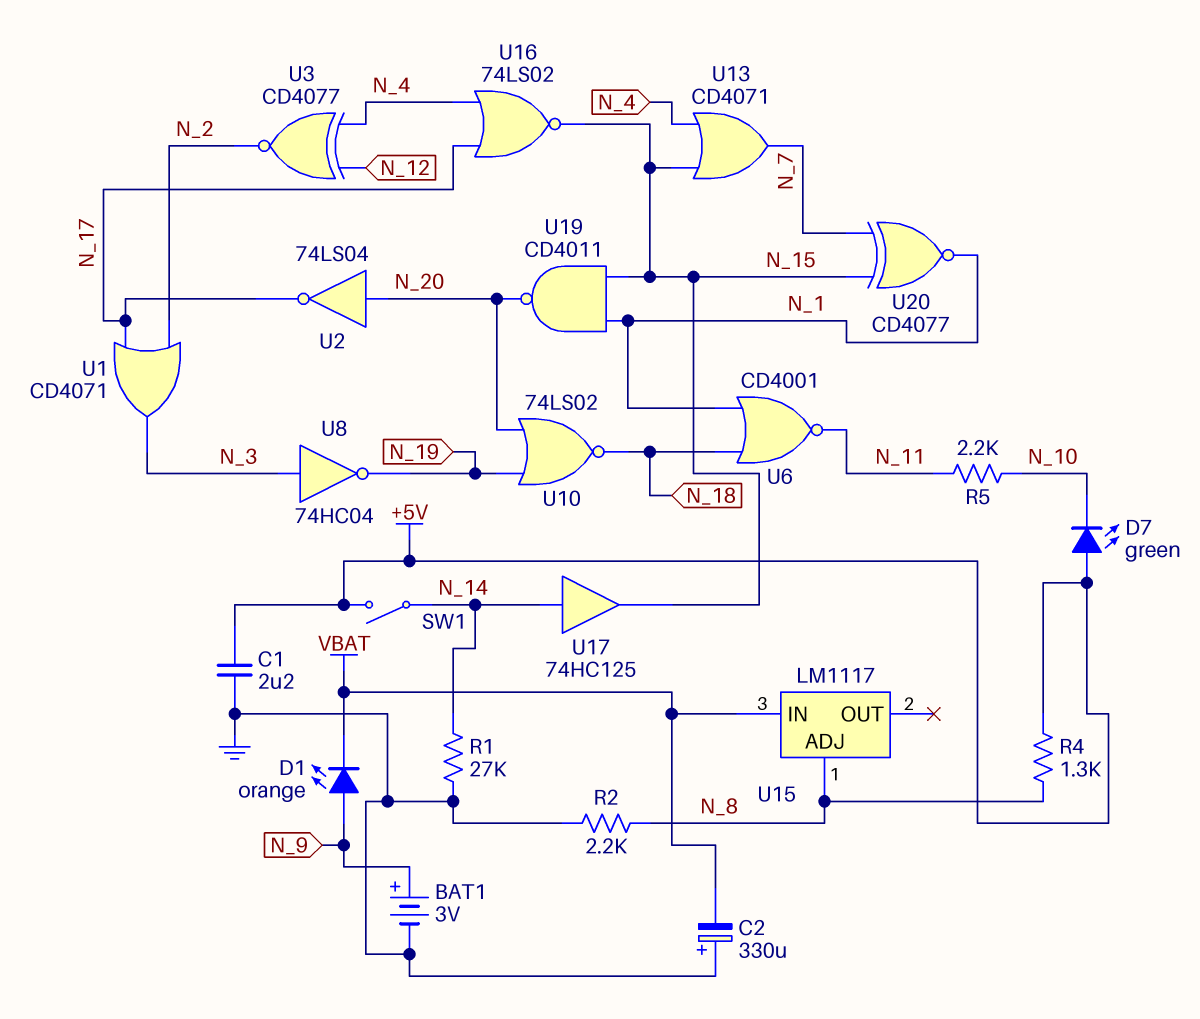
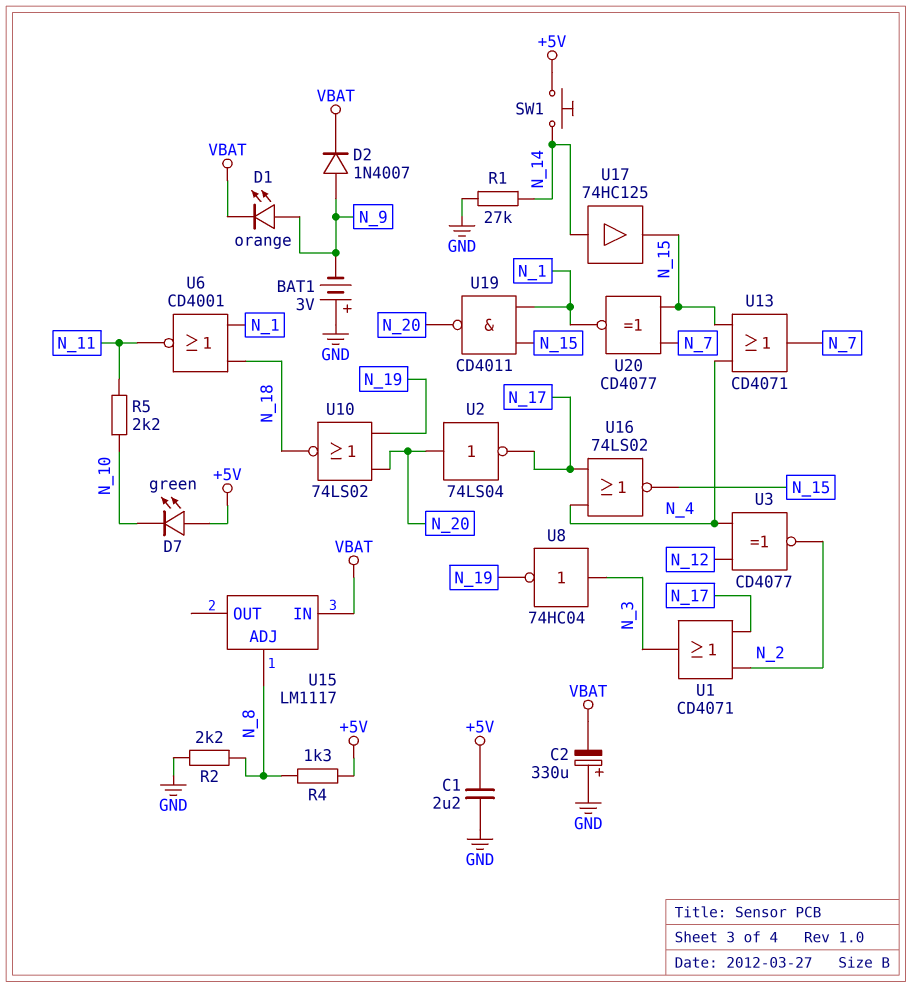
BAT1: 3V (plus N_9, minus GND) -> 3V (plus GND, minus N_9)
D2: none -> diode 1N4007 (A N_9, K VBAT)
SW1: switch (+5V, N_14) -> button (+5V, N_14)

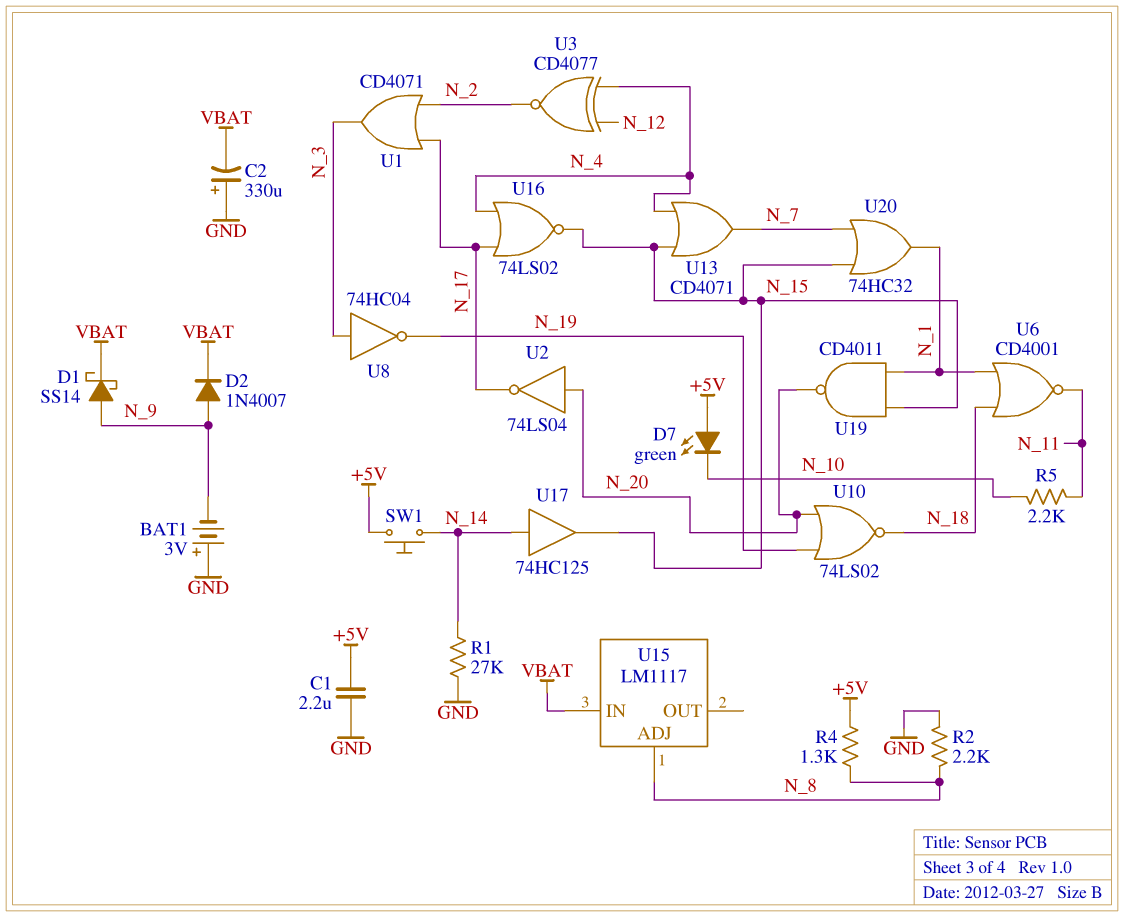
D1: LED orange (A N_9, K VBAT) -> schottky SS14 (A N_9, K VBAT)
U20: XNOR CD4077 (in N_7, in N_15, out N_1) -> OR 74HC32 (in N_7, in N_15, out N_1)

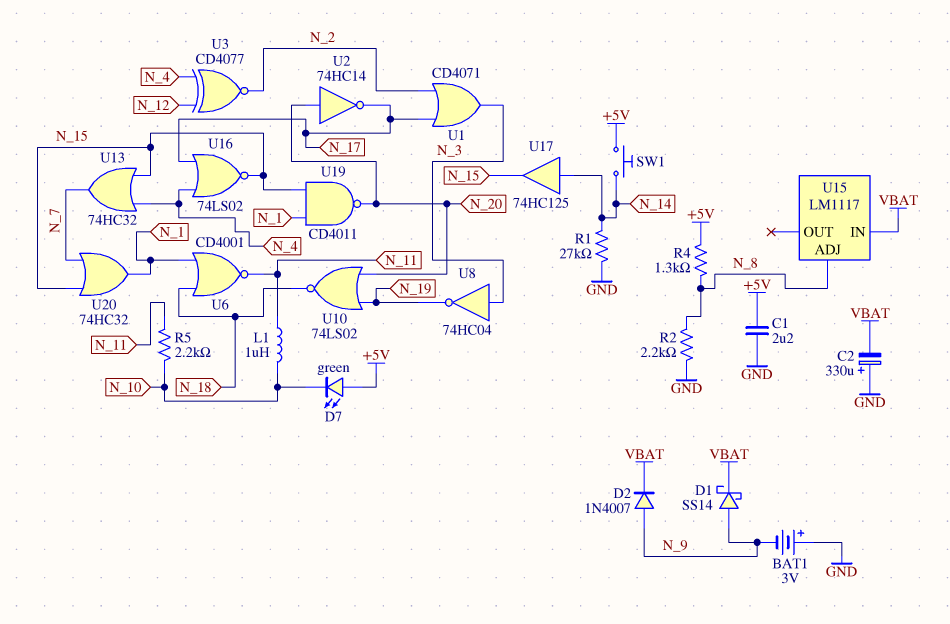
L1: none -> 1uH (N_10, N_11)
U2: NOT 74LS04 (in N_20, out N_17) -> NOT 74HC14 (in N_20, out N_17)
U13: OR CD4071 (in N_4, in N_15, out N_7) -> OR 74HC32 (in N_4, in N_15, out N_7)

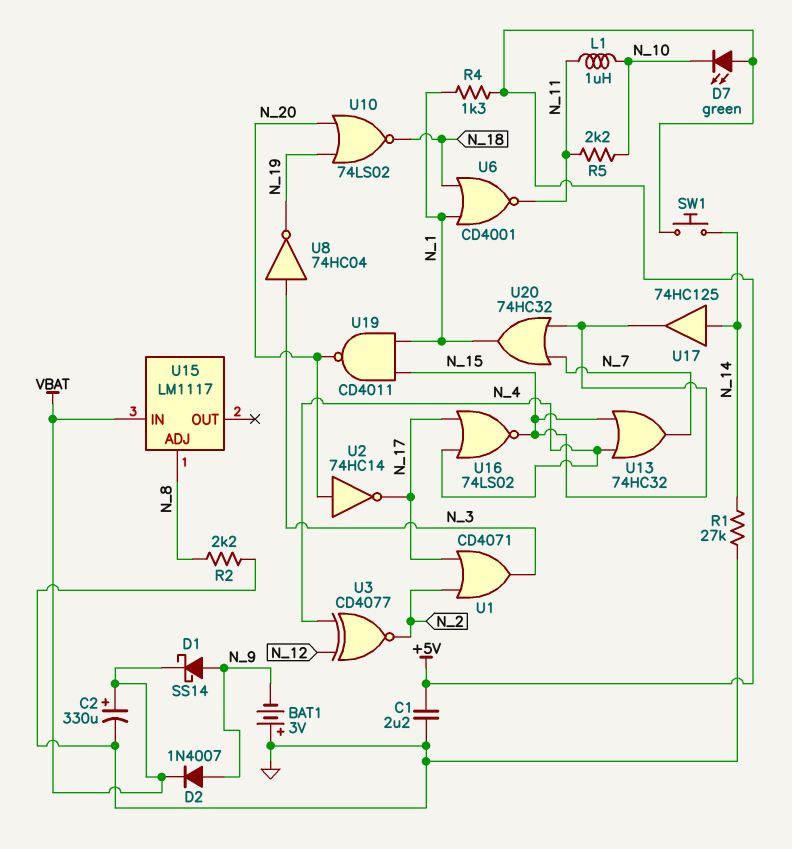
C2: 330uF (plus GND, minus VBAT) -> 330uF (plus VBAT, minus GND)
R4: 1.3k (+5V, N_8) -> 1.3k (+5V, N_1)

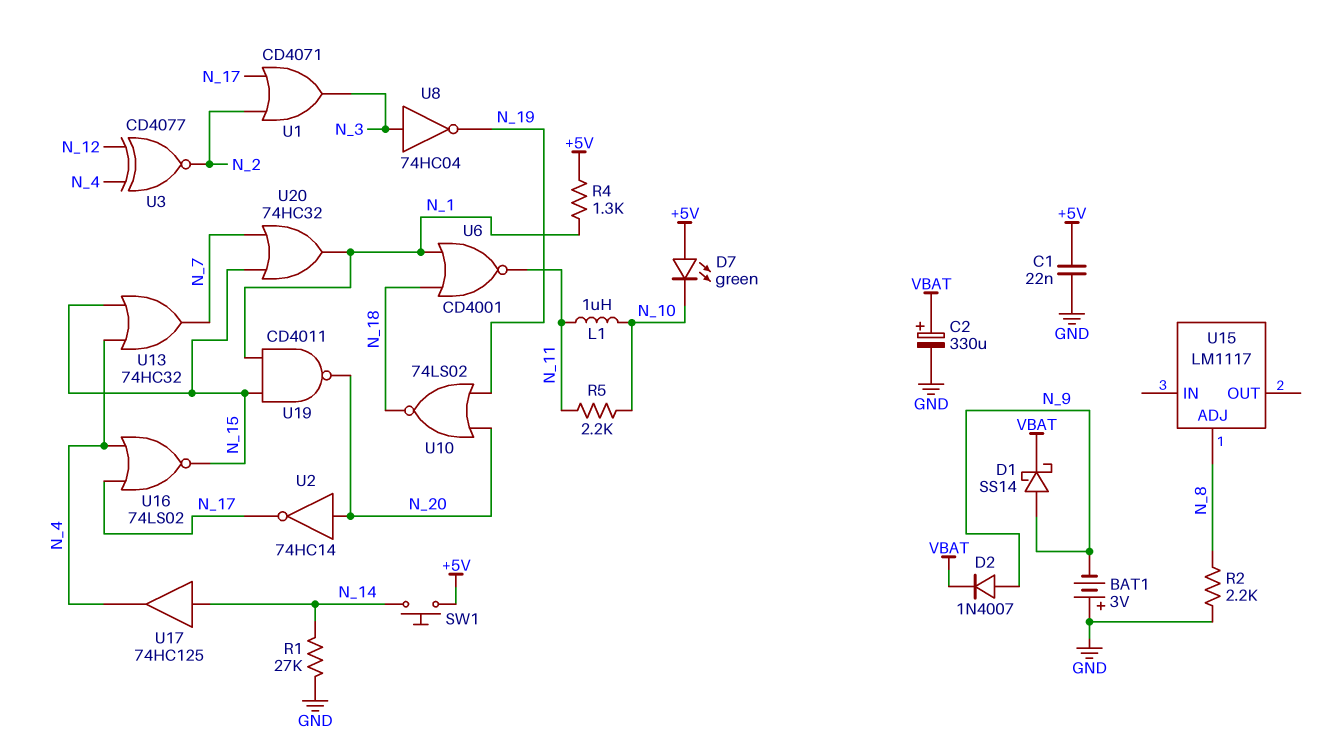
C1: 2.2uF (+5V, GND) -> 22nF (+5V, GND)
U15 pin IN: VBAT -> none
U17: buffer 74HC125 (in N_14, out N_15) -> buffer 74HC125 (in N_14, out N_4)

